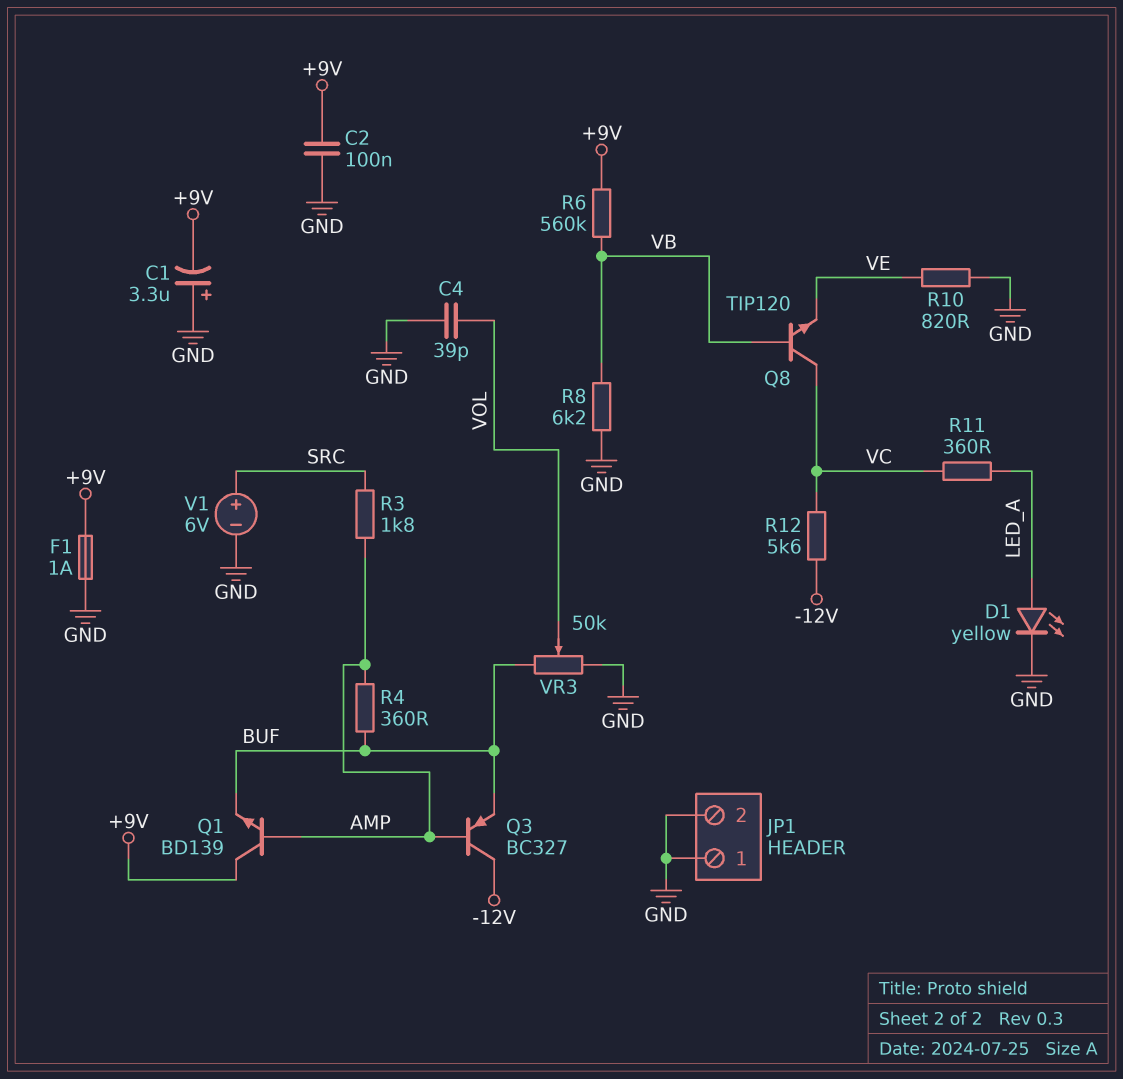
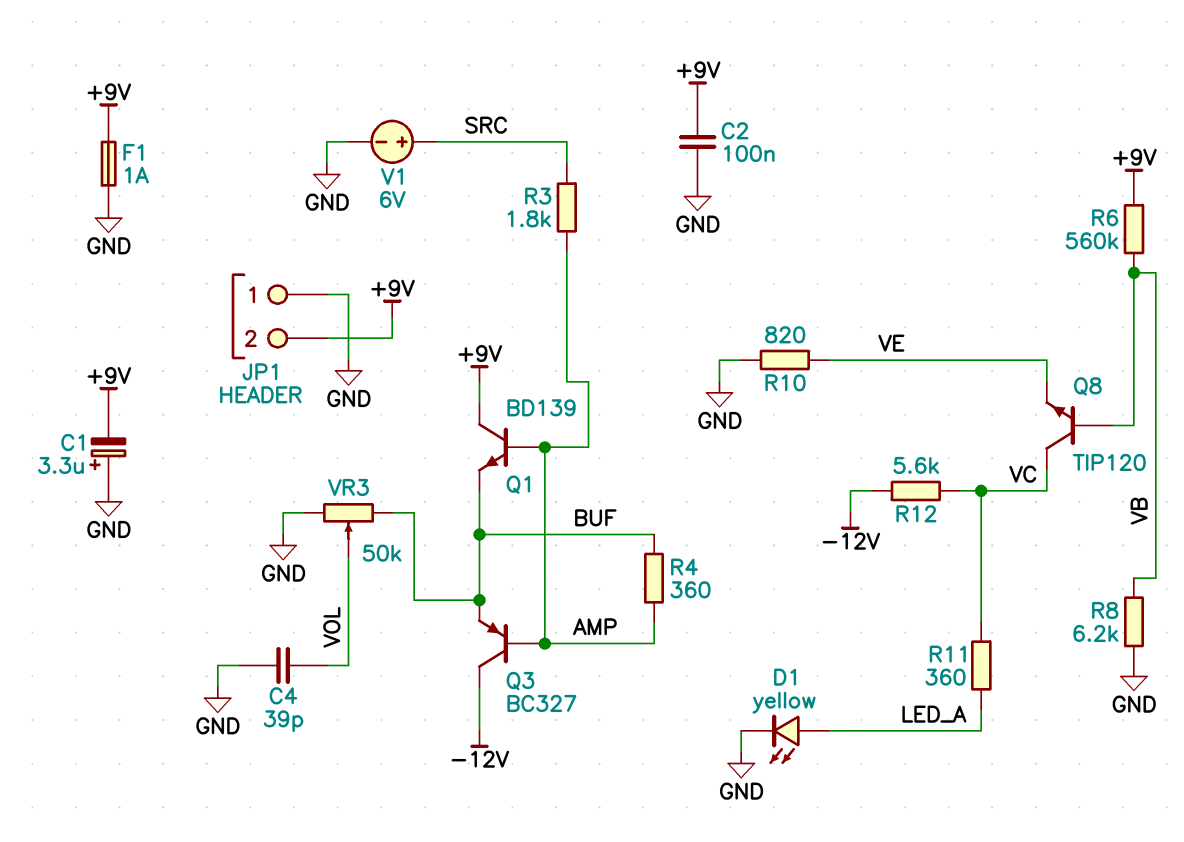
JP1 pin 2: GND -> +9V

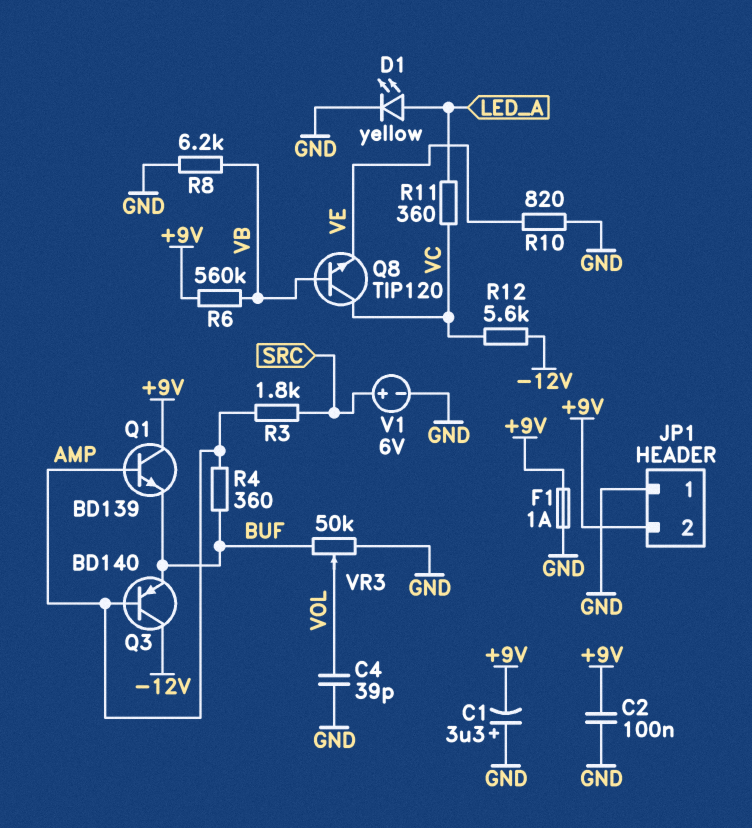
Q3: PNP BC327 (B AMP, C -12V, E BUF) -> PNP BD140 (B AMP, C -12V, E BUF)

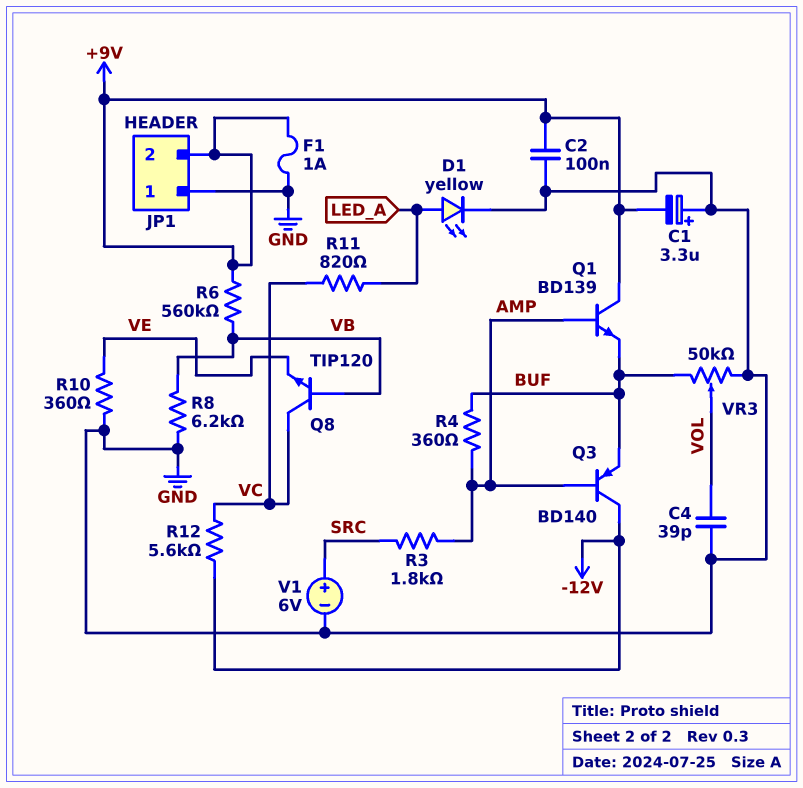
R10: 820 (GND, VE) -> 360 (GND, VE)
R11: 360 (LED_A, VC) -> 820 (LED_A, VC)

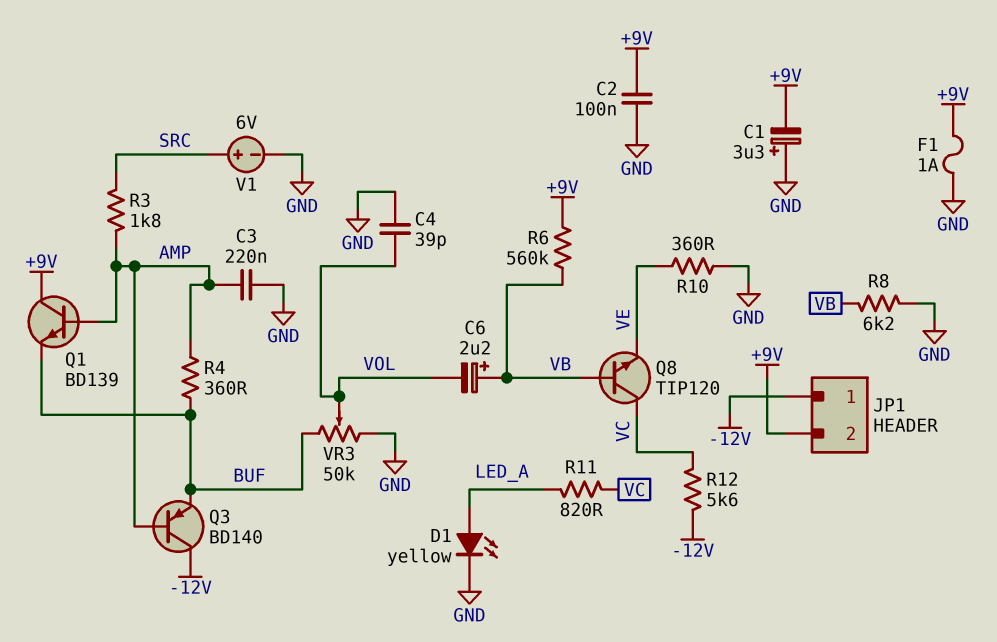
C3: none -> 220nF (AMP, GND)
C6: none -> 2.2uF (plus VB, minus VOL)
JP1 pin 1: GND -> -12V

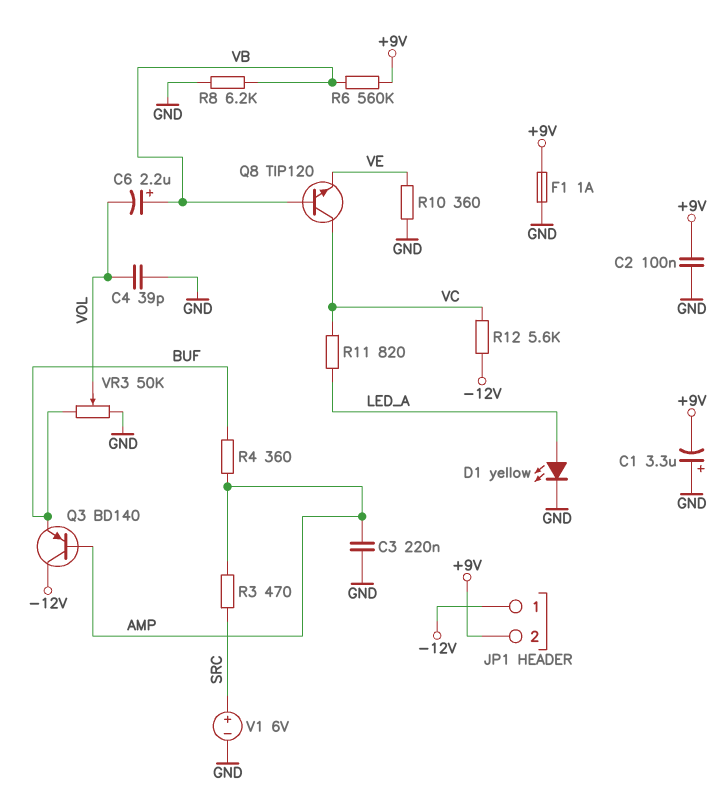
Q1: NPN BD139 (B AMP, C +9V, E BUF) -> none
R3: 1.8k (AMP, SRC) -> 470 (AMP, SRC)

